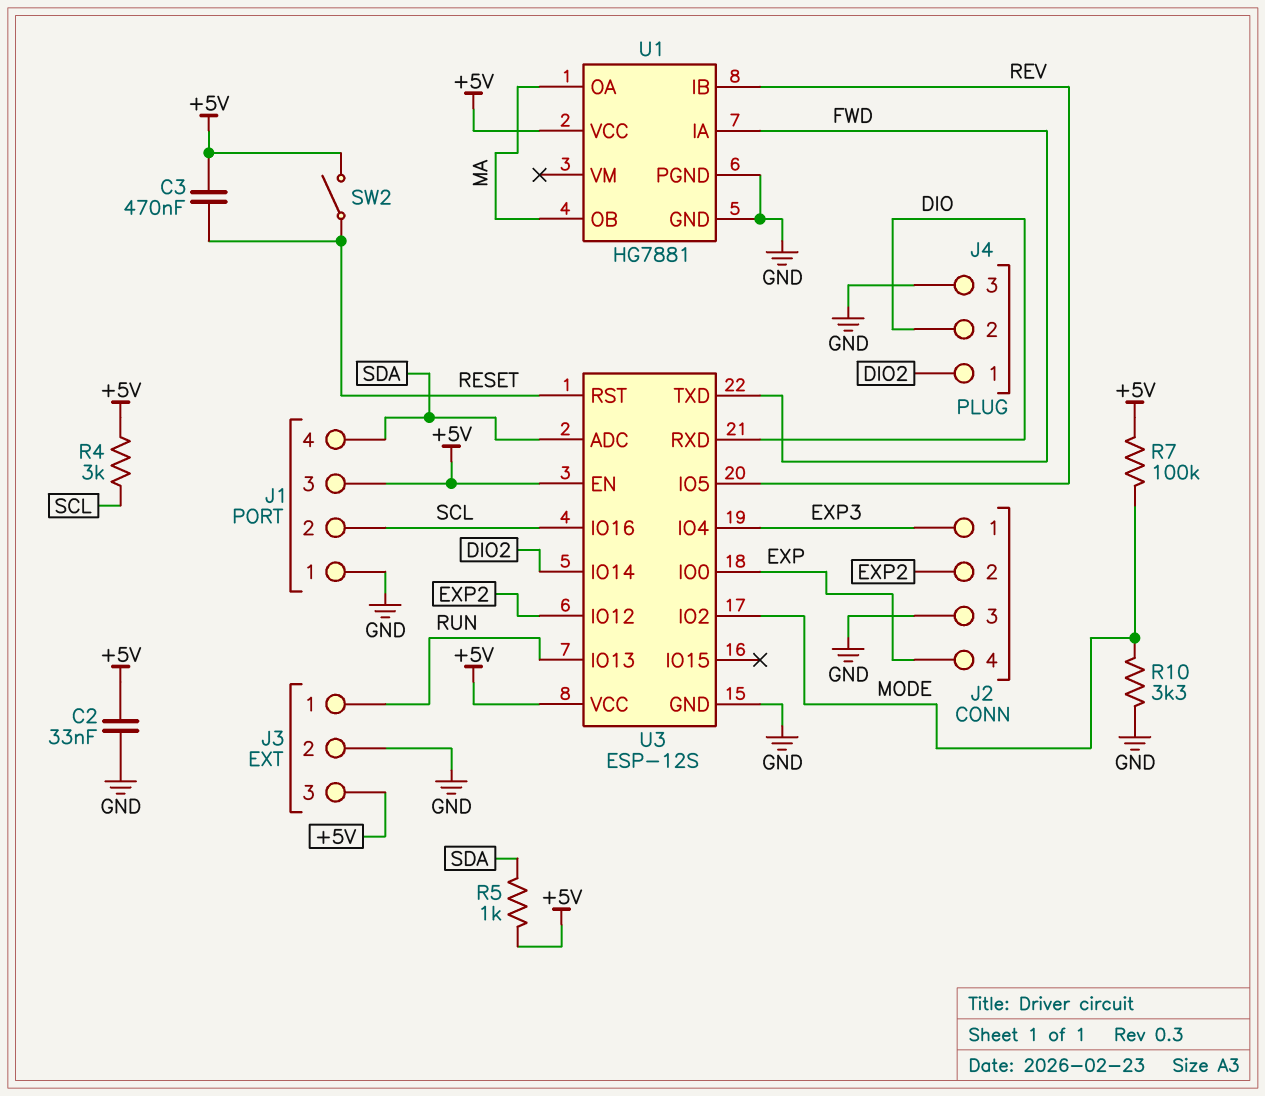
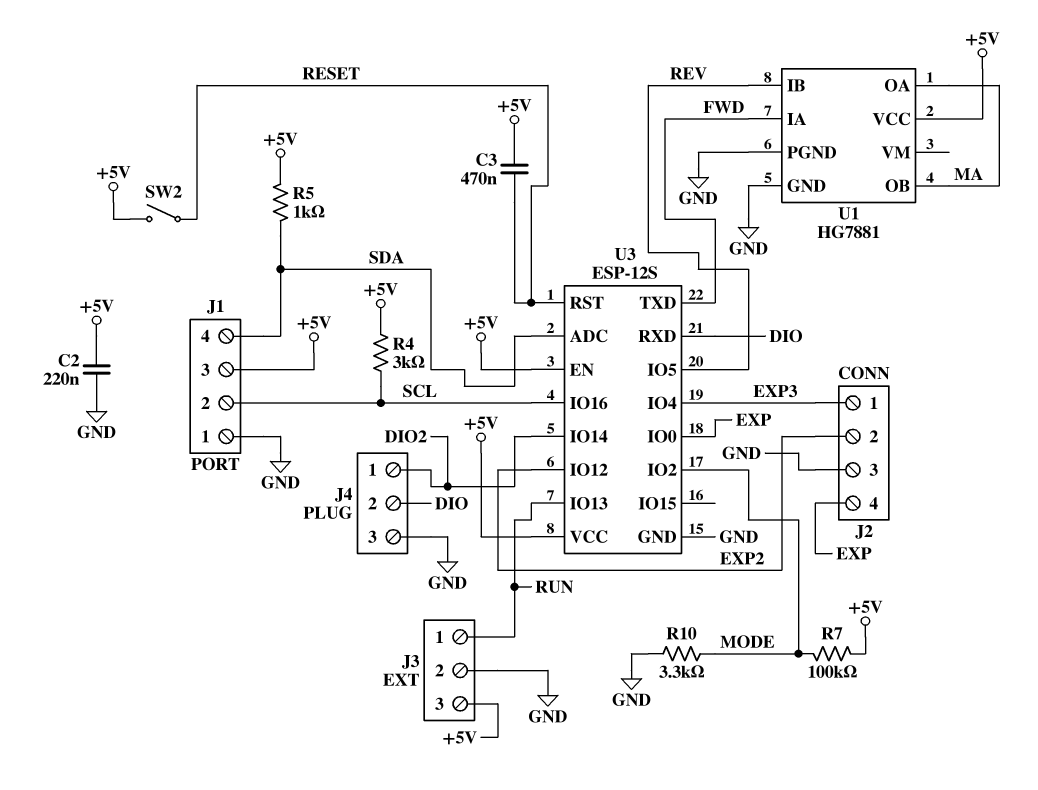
C2: 33nF (+5V, GND) -> 220nF (+5V, GND)

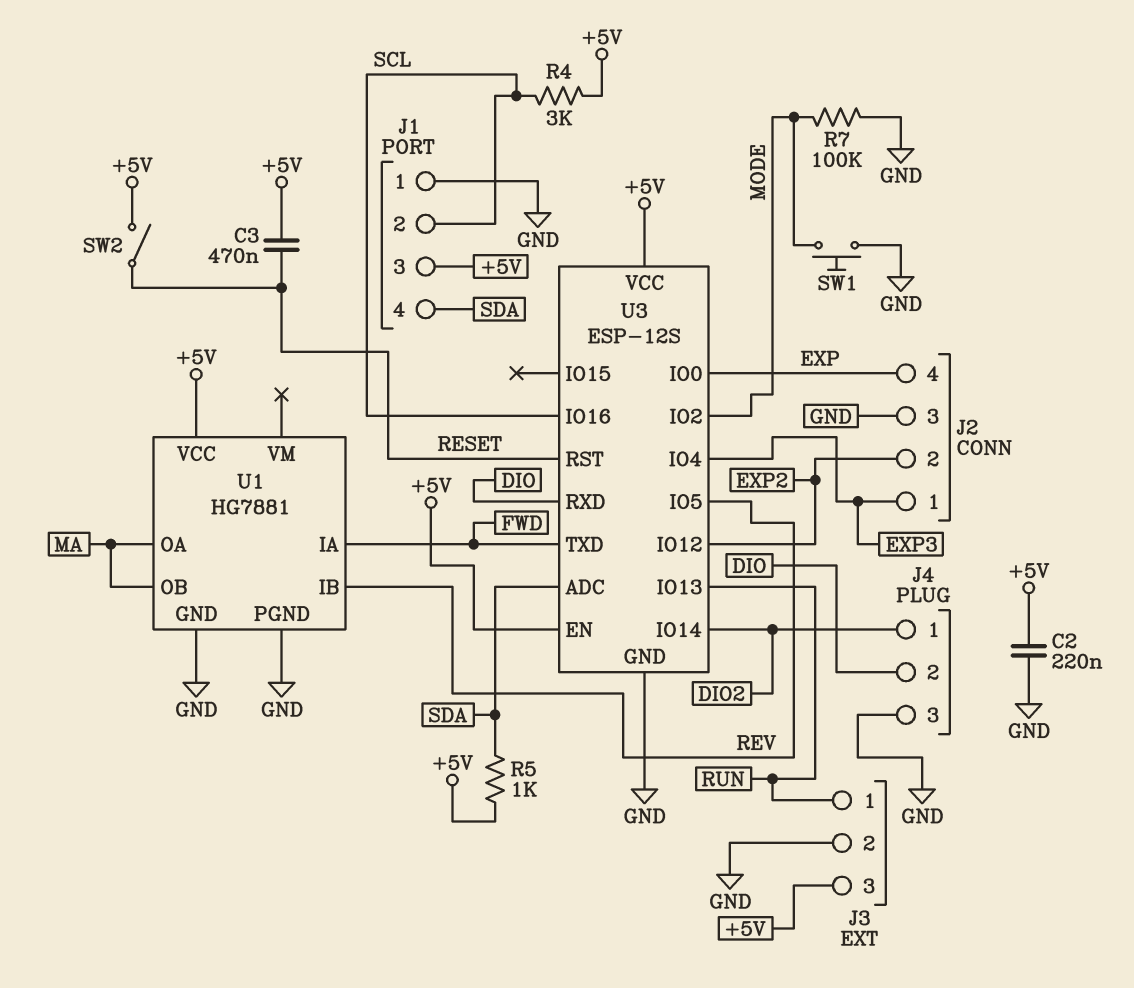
R7: 100k (+5V, MODE) -> 100k (GND, MODE)
R10: 3.3k (GND, MODE) -> none
SW1: none -> button (GND, MODE)

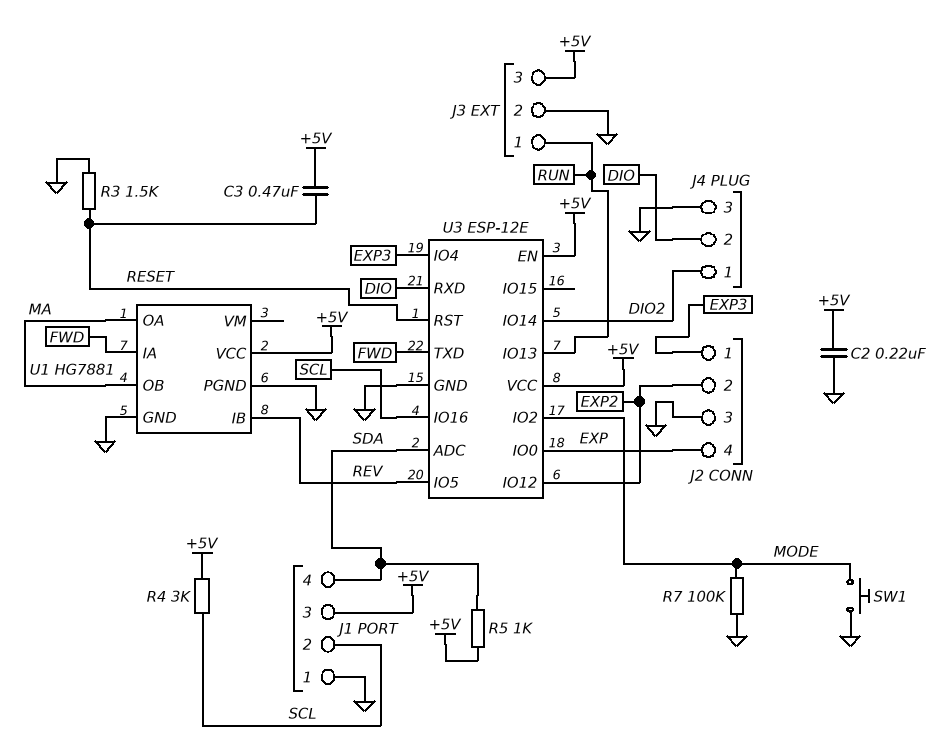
R3: none -> 1.5k (GND, RESET)
SW2: switch (+5V, RESET) -> none
U3: ESP-12S -> ESP-12E

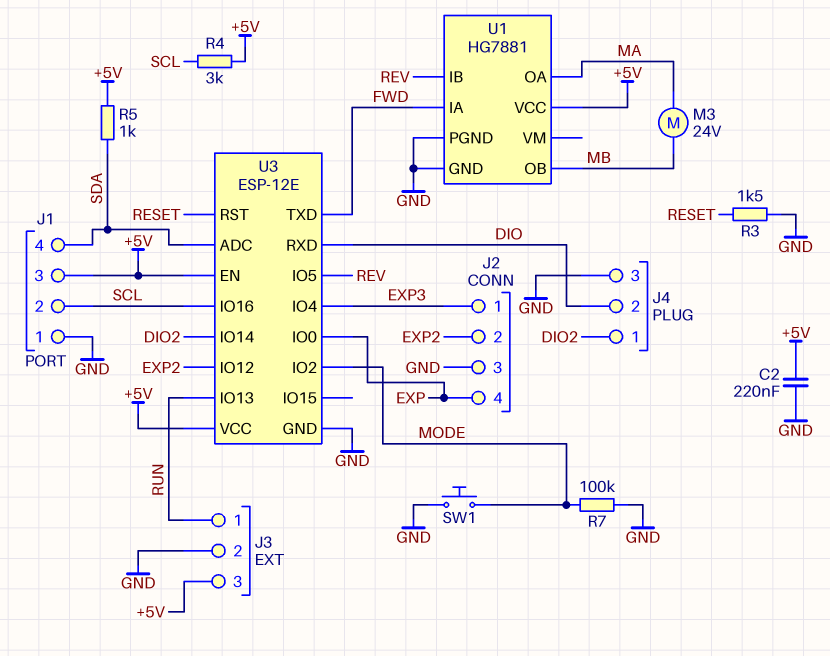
C3: 470nF (+5V, RESET) -> none
M3: none -> motor 24V (MA, MB)
U1 pin OB: MA -> MB

